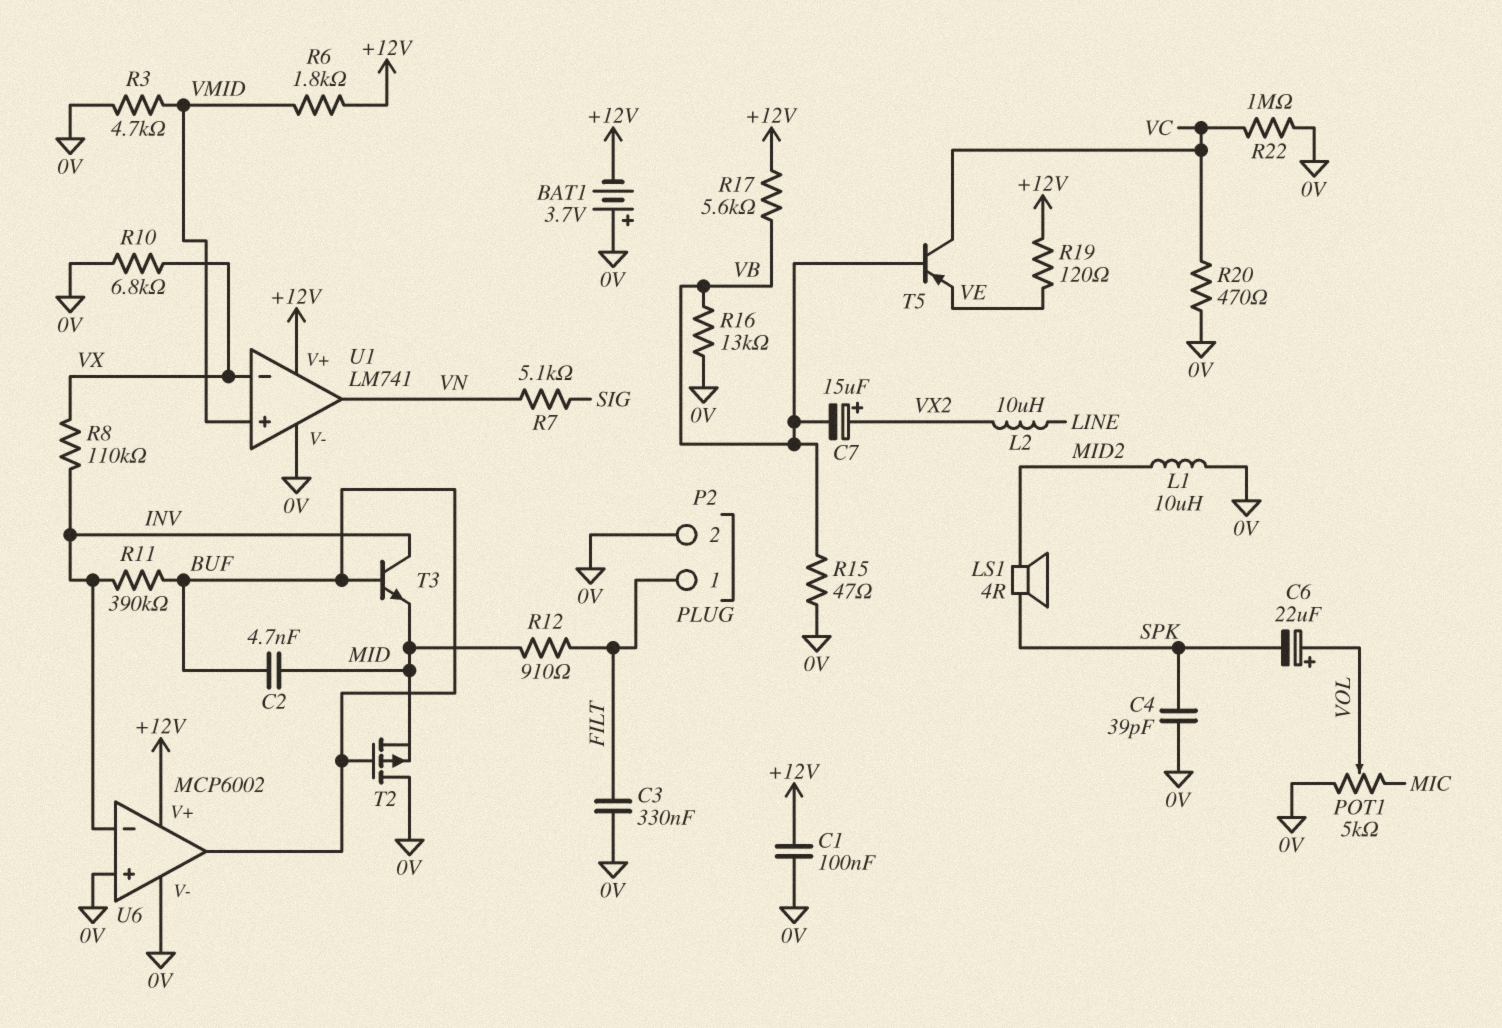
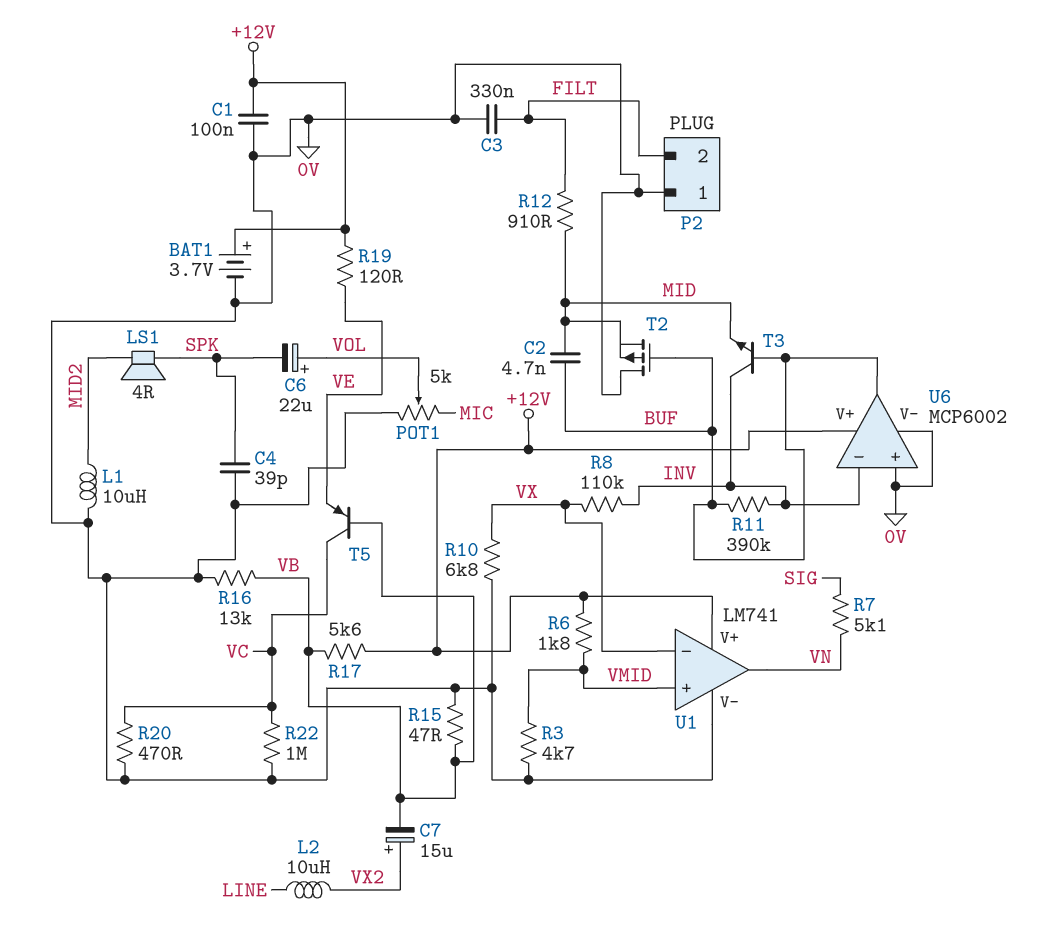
BAT1: 3.7V (plus 0V, minus +12V) -> 3.7V (plus +12V, minus 0V)
P2 pin 1: FILT -> 0V
P2 pin 2: 0V -> FILT

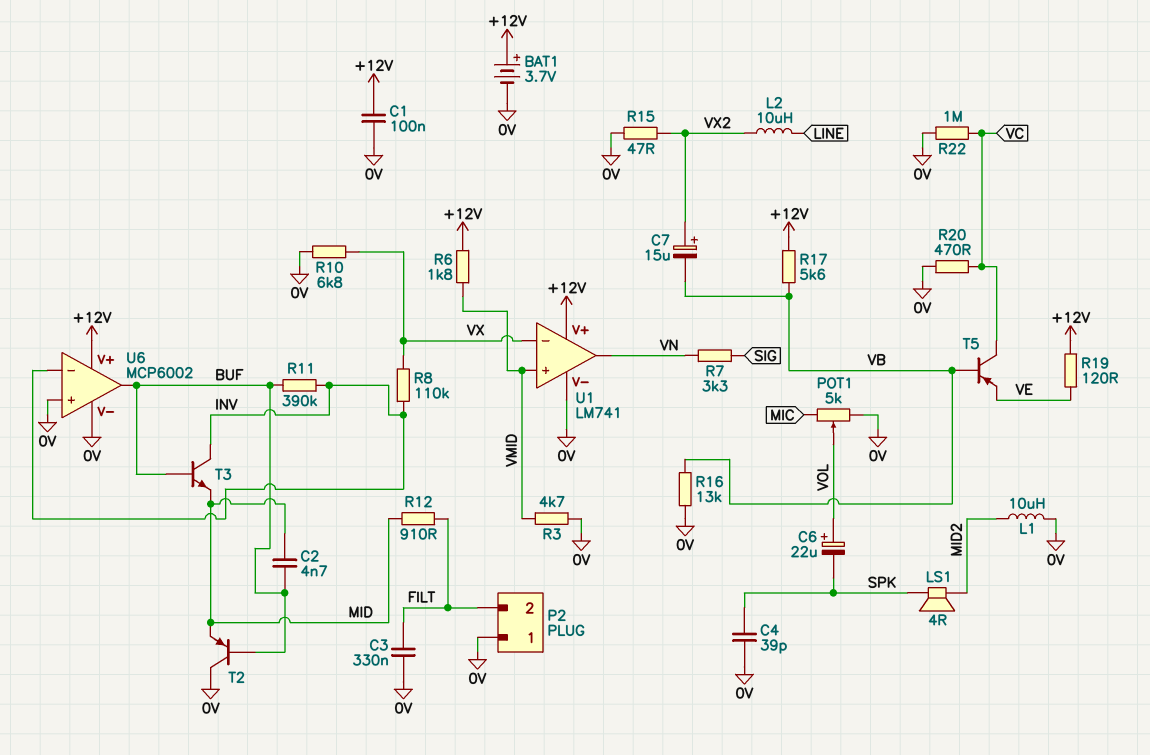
R7: 5.1k (SIG, VN) -> 3.3k (SIG, VN)
R15: 47 (0V, VB) -> 47 (0V, VX2)
T2: PMOS (G BUF, D 0V, S MID) -> PNP (B BUF, C 0V, E MID)

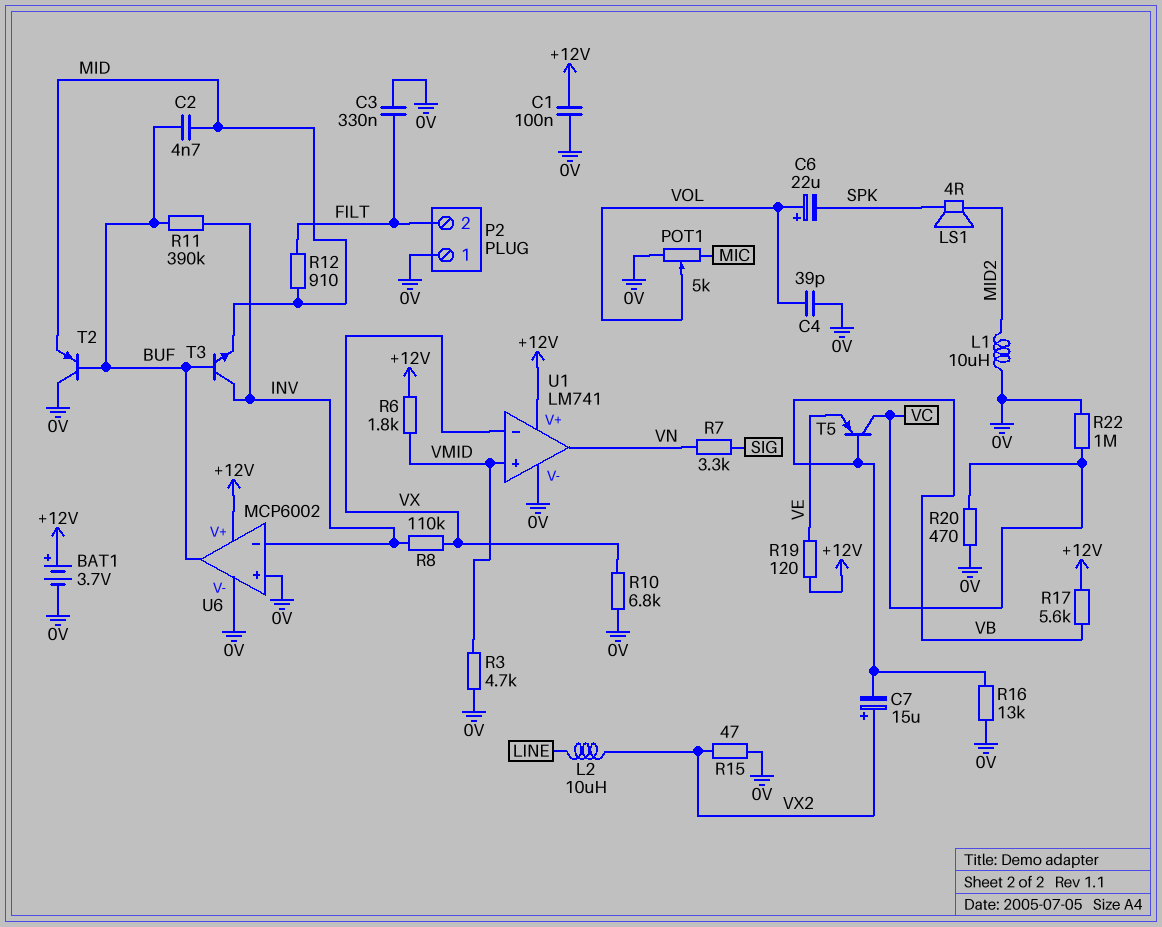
C4: 39pF (0V, SPK) -> 39pF (0V, VOL)

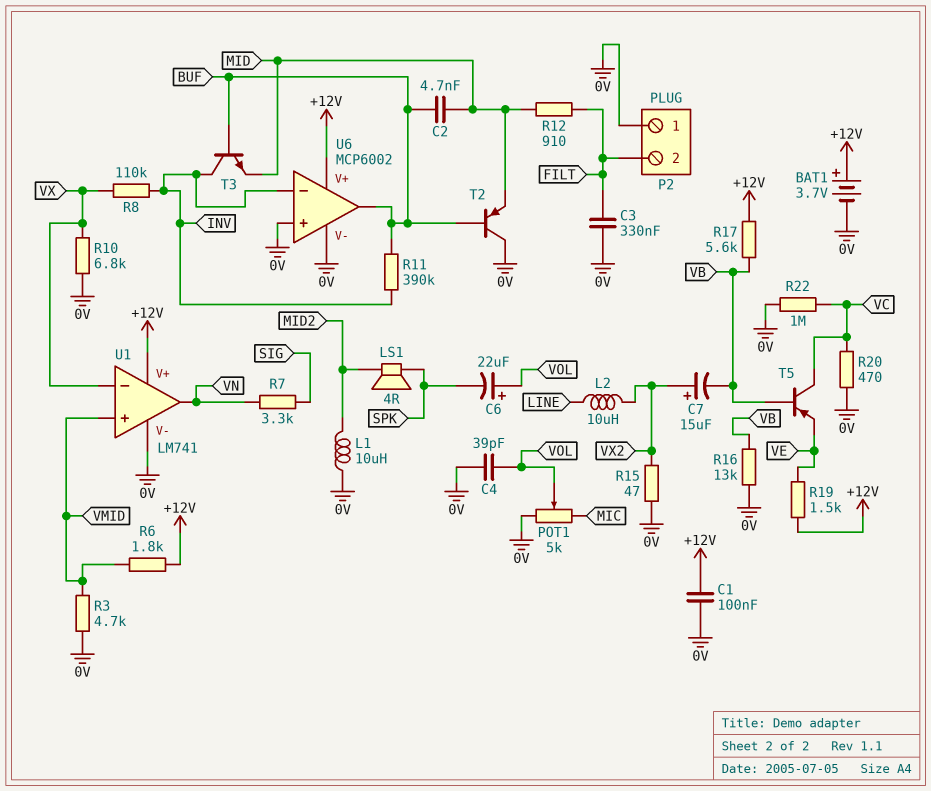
R19: 120 (+12V, VE) -> 1.5k (+12V, VE)

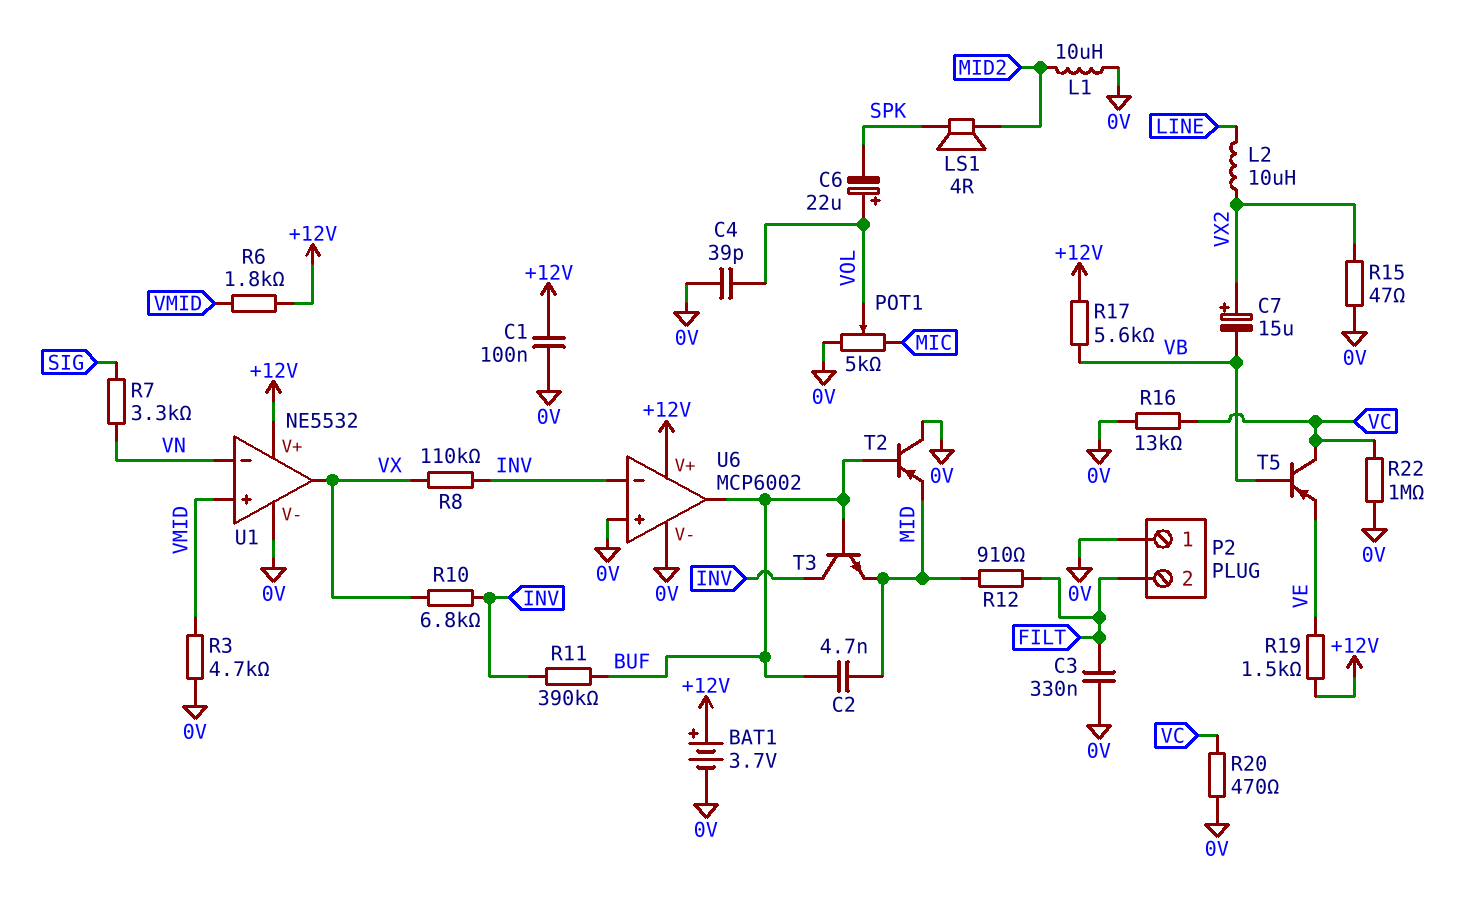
R10: 6.8k (0V, VX) -> 6.8k (INV, VX)
R16: 13k (0V, VB) -> 13k (0V, VC)
U1: LM741 -> NE5532
U1 pin in-: VX -> VN
U1 pin out: VN -> VX

